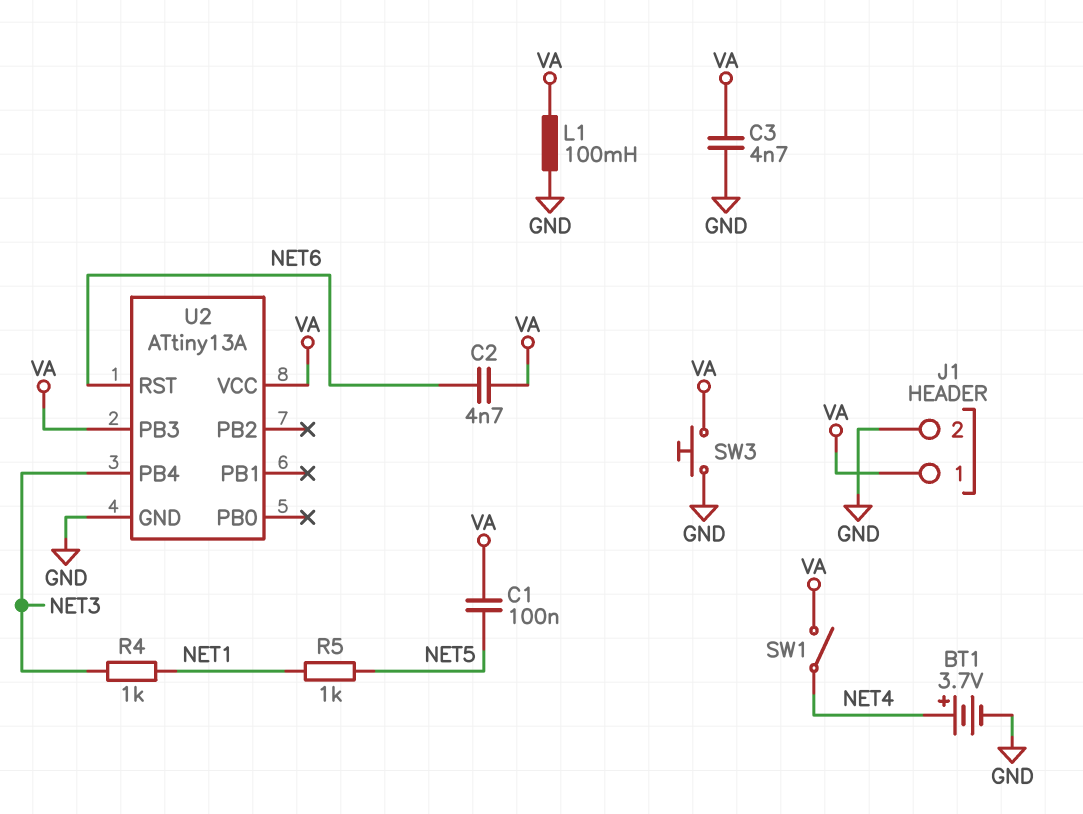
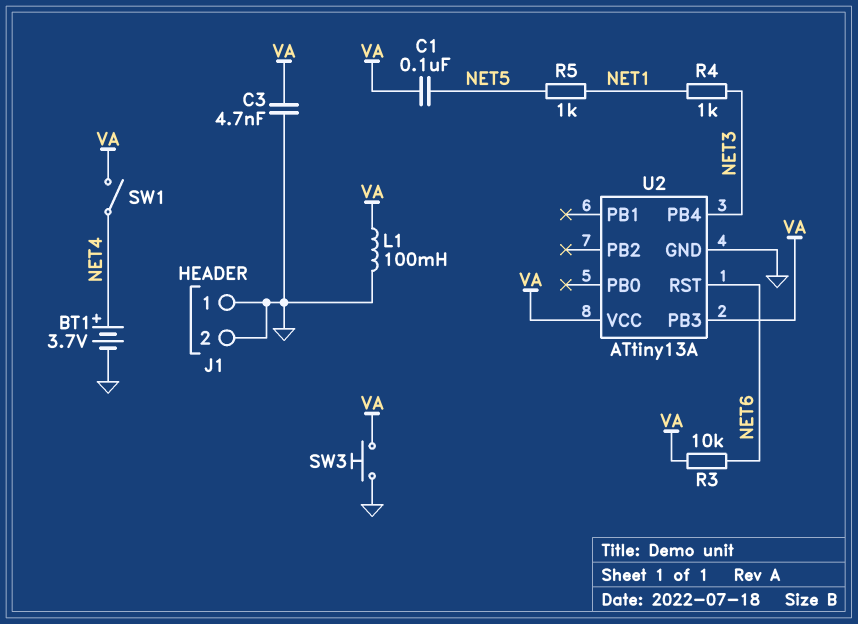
C2: 4.7nF (NET6, VA) -> none
J1 pin 1: VA -> GND
R3: none -> 10k (NET6, VA)

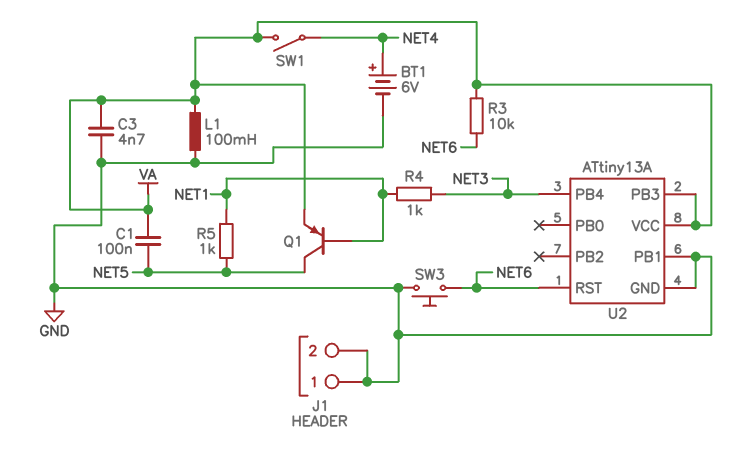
BT1: 3.7V (plus NET4, minus GND) -> 6V (plus NET4, minus GND)
Q1: none -> PNP (B NET1, C NET5, E VA)
SW3: button (GND, VA) -> button (GND, NET6)
U2 pin PB1: none -> GND

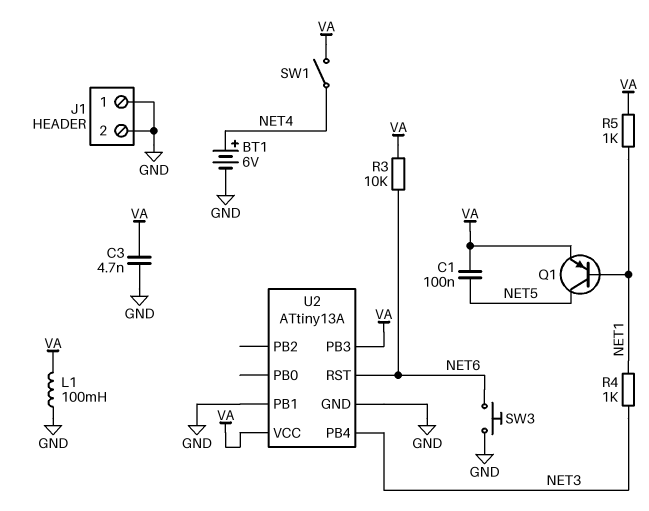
R5: 1k (NET1, NET5) -> 1k (NET1, VA)

